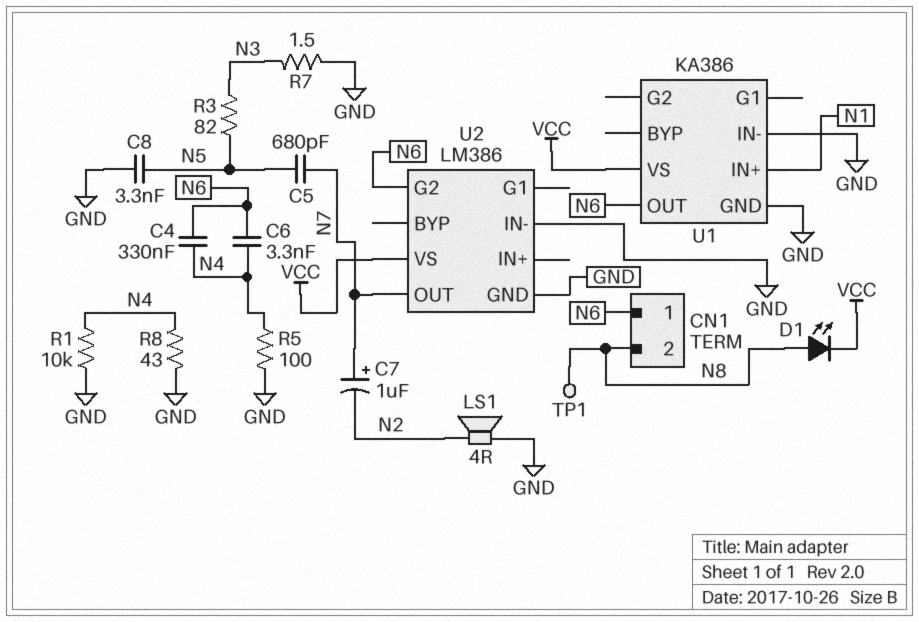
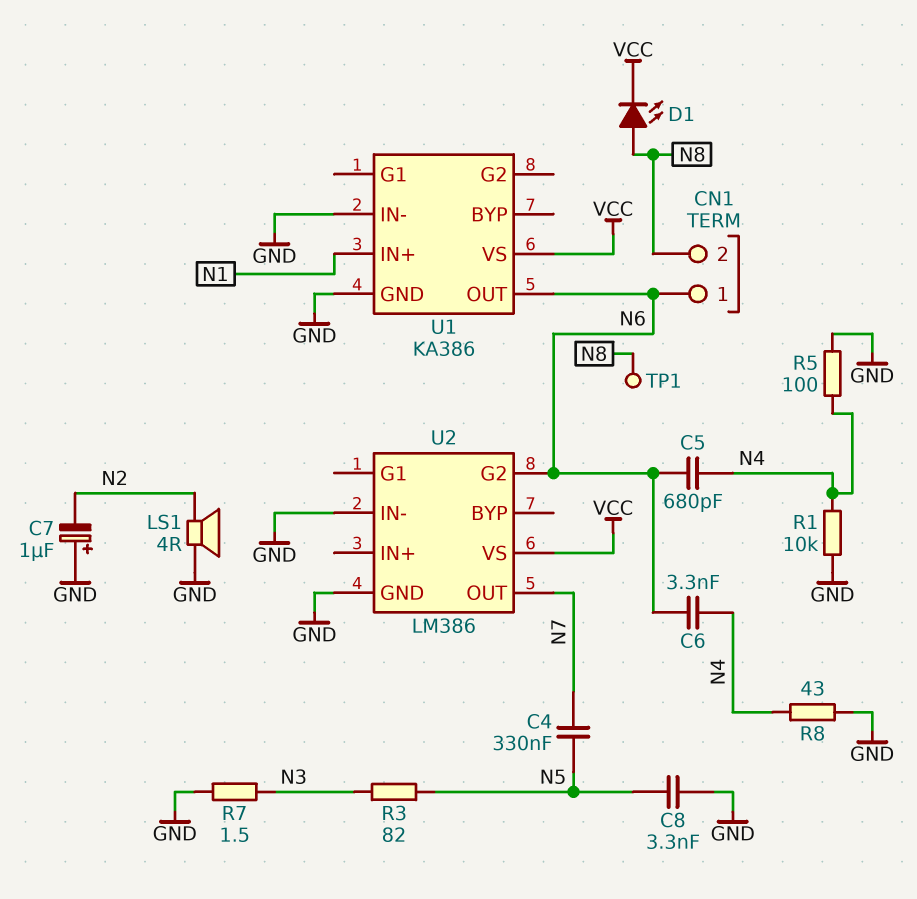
C4: 330nF (N4, N6) -> 330nF (N5, N7)
C5: 680pF (N5, N7) -> 680pF (N4, N6)
C7: 1uF (plus N7, minus N2) -> 1uF (plus GND, minus N2)

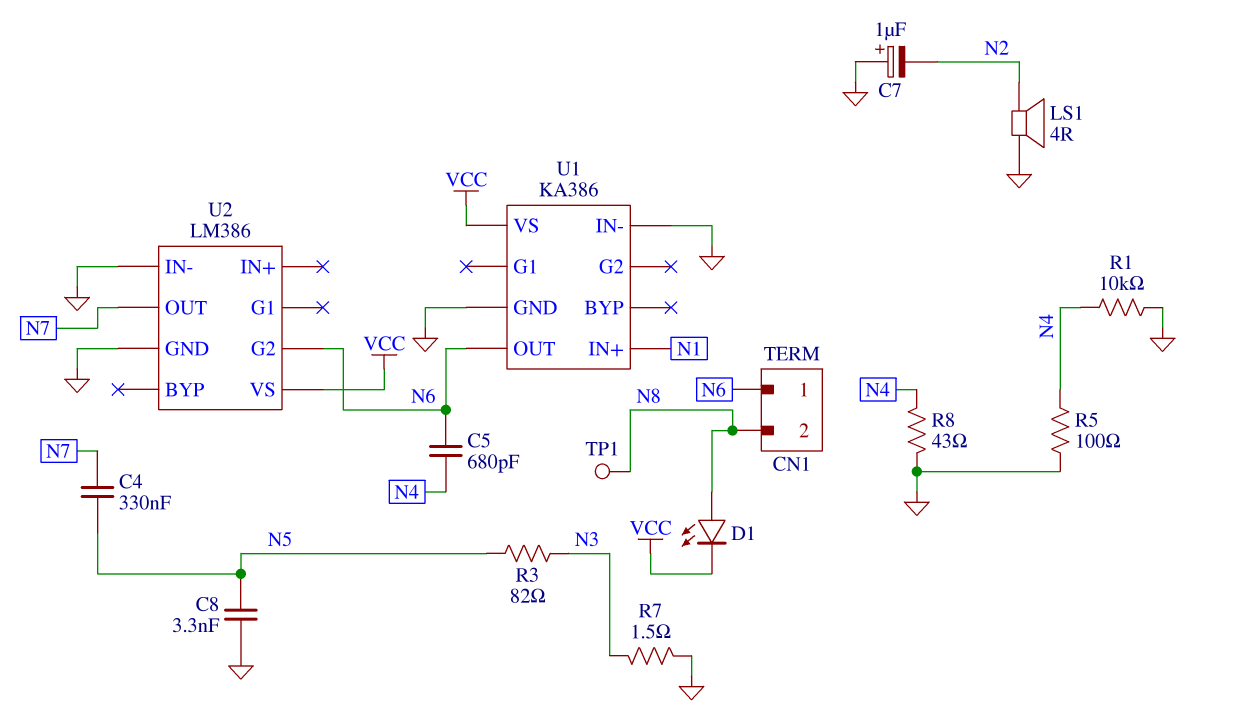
C6: 3.3nF (N4, N6) -> none

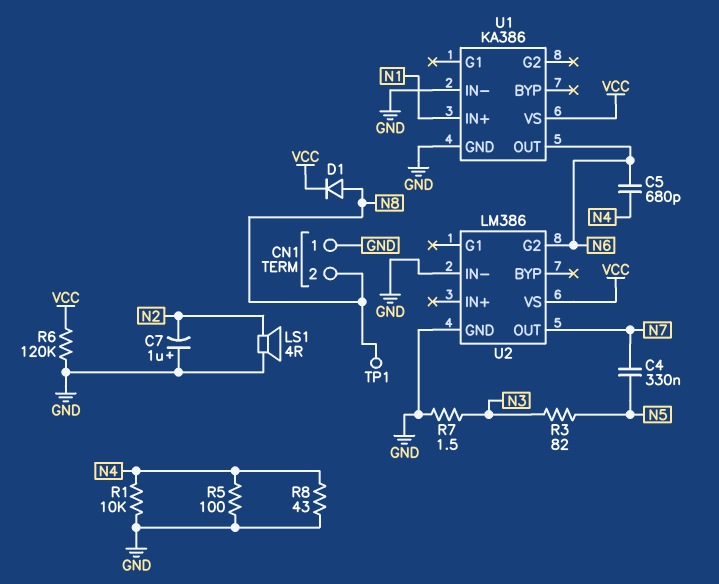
C8: 3.3nF (GND, N5) -> none
CN1 pin 1: N6 -> GND
D1: LED (A N8, K VCC) -> diode (A N8, K VCC)
R6: none -> 120k (GND, VCC)

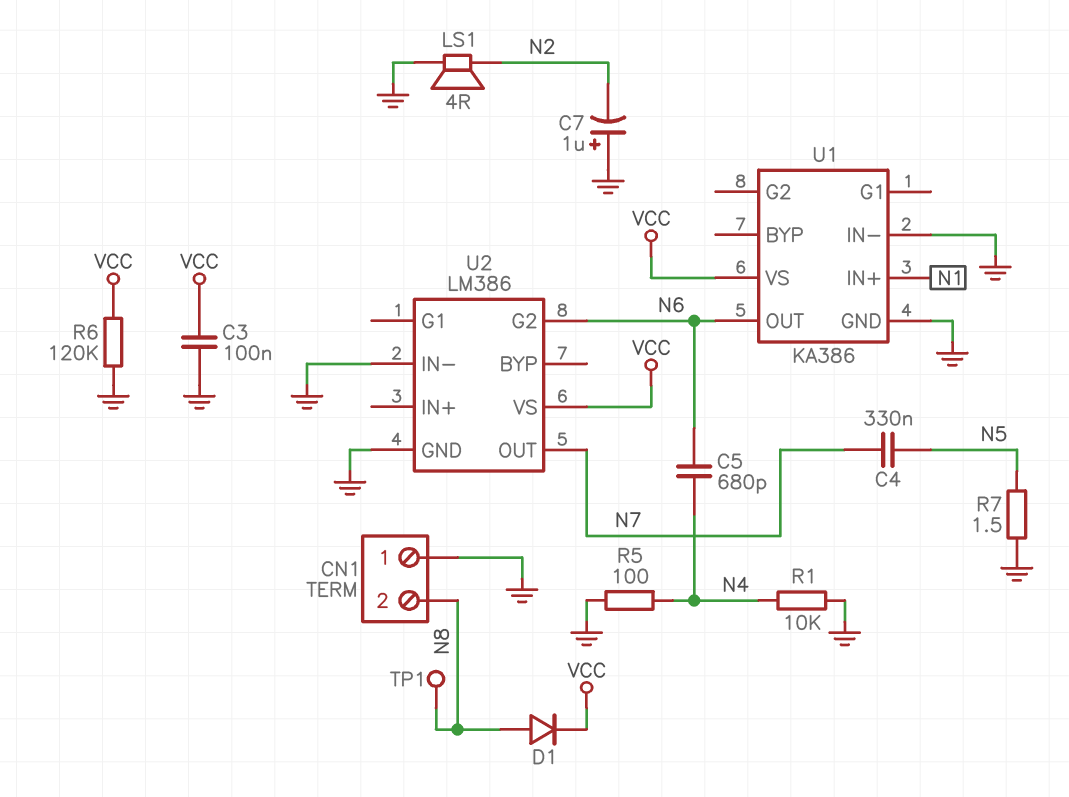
C3: none -> 100nF (GND, VCC)
R3: 82 (N3, N5) -> none
R7: 1.5 (GND, N3) -> 1.5 (GND, N5)
R8: 43 (GND, N4) -> none

